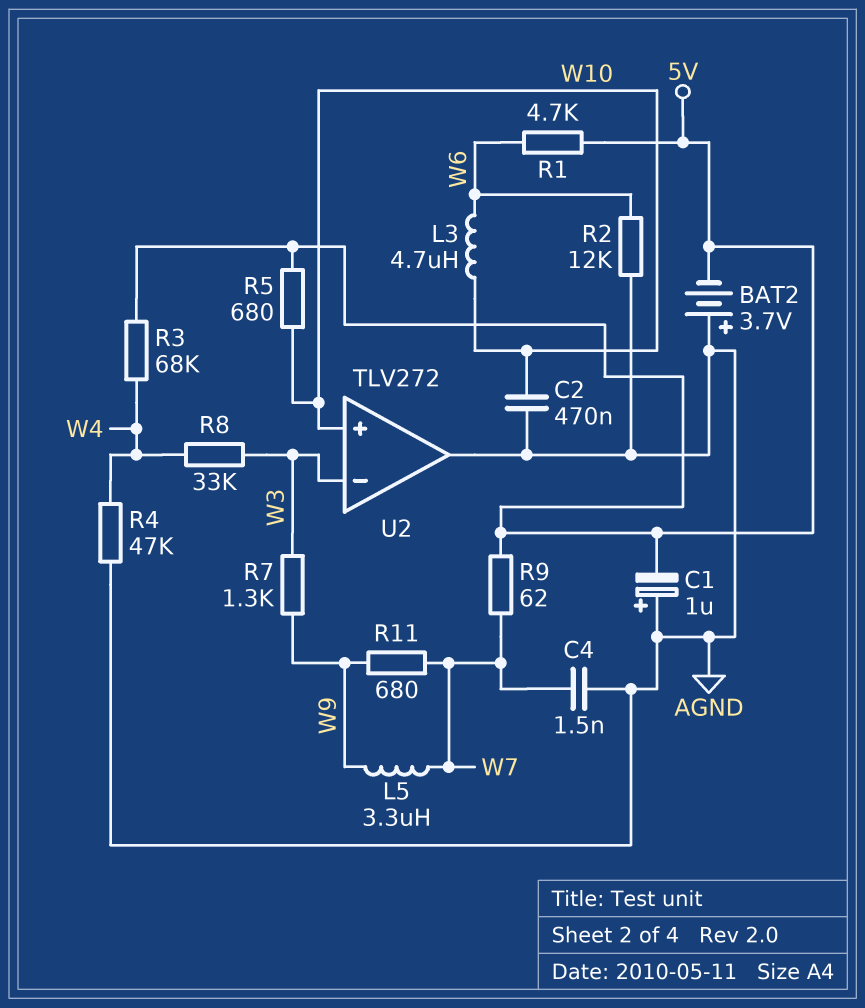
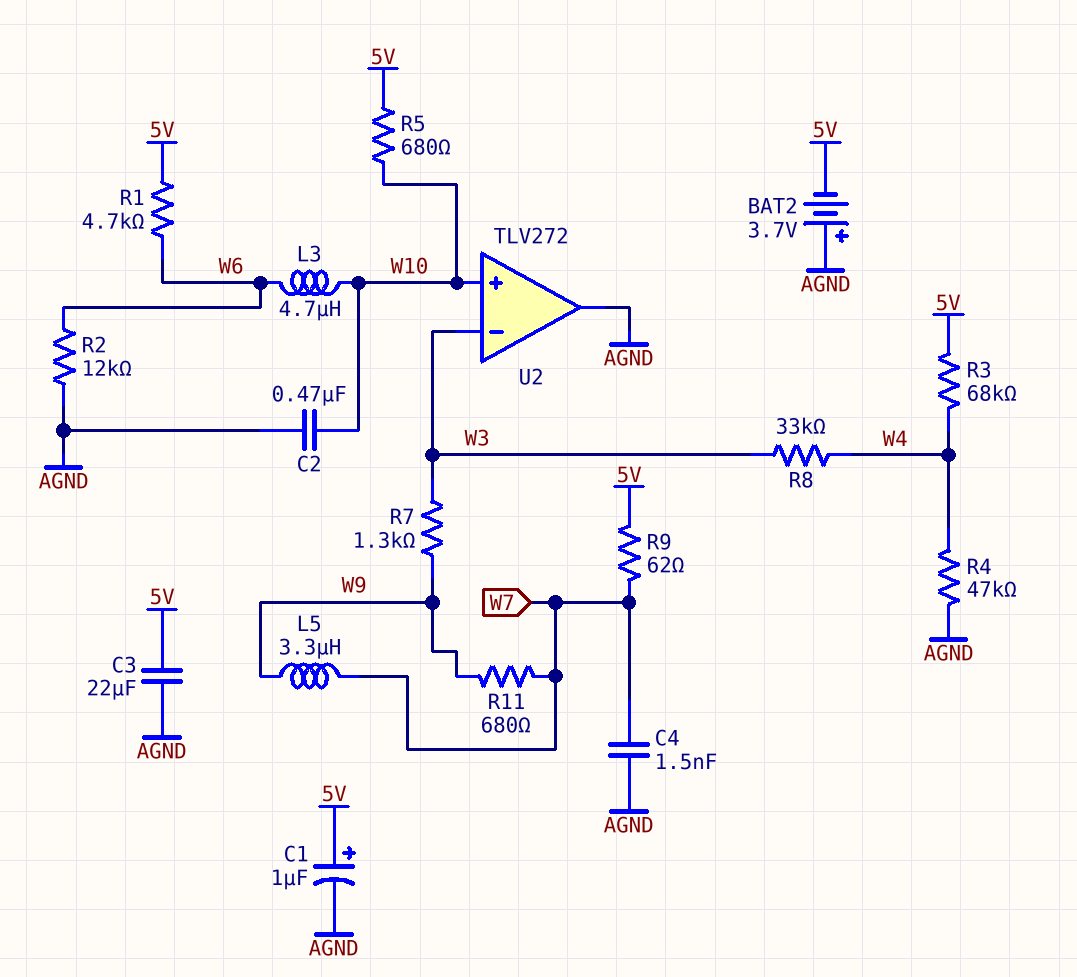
C1: 1uF (plus AGND, minus 5V) -> 1uF (plus 5V, minus AGND)
C3: none -> 22uF (5V, AGND)

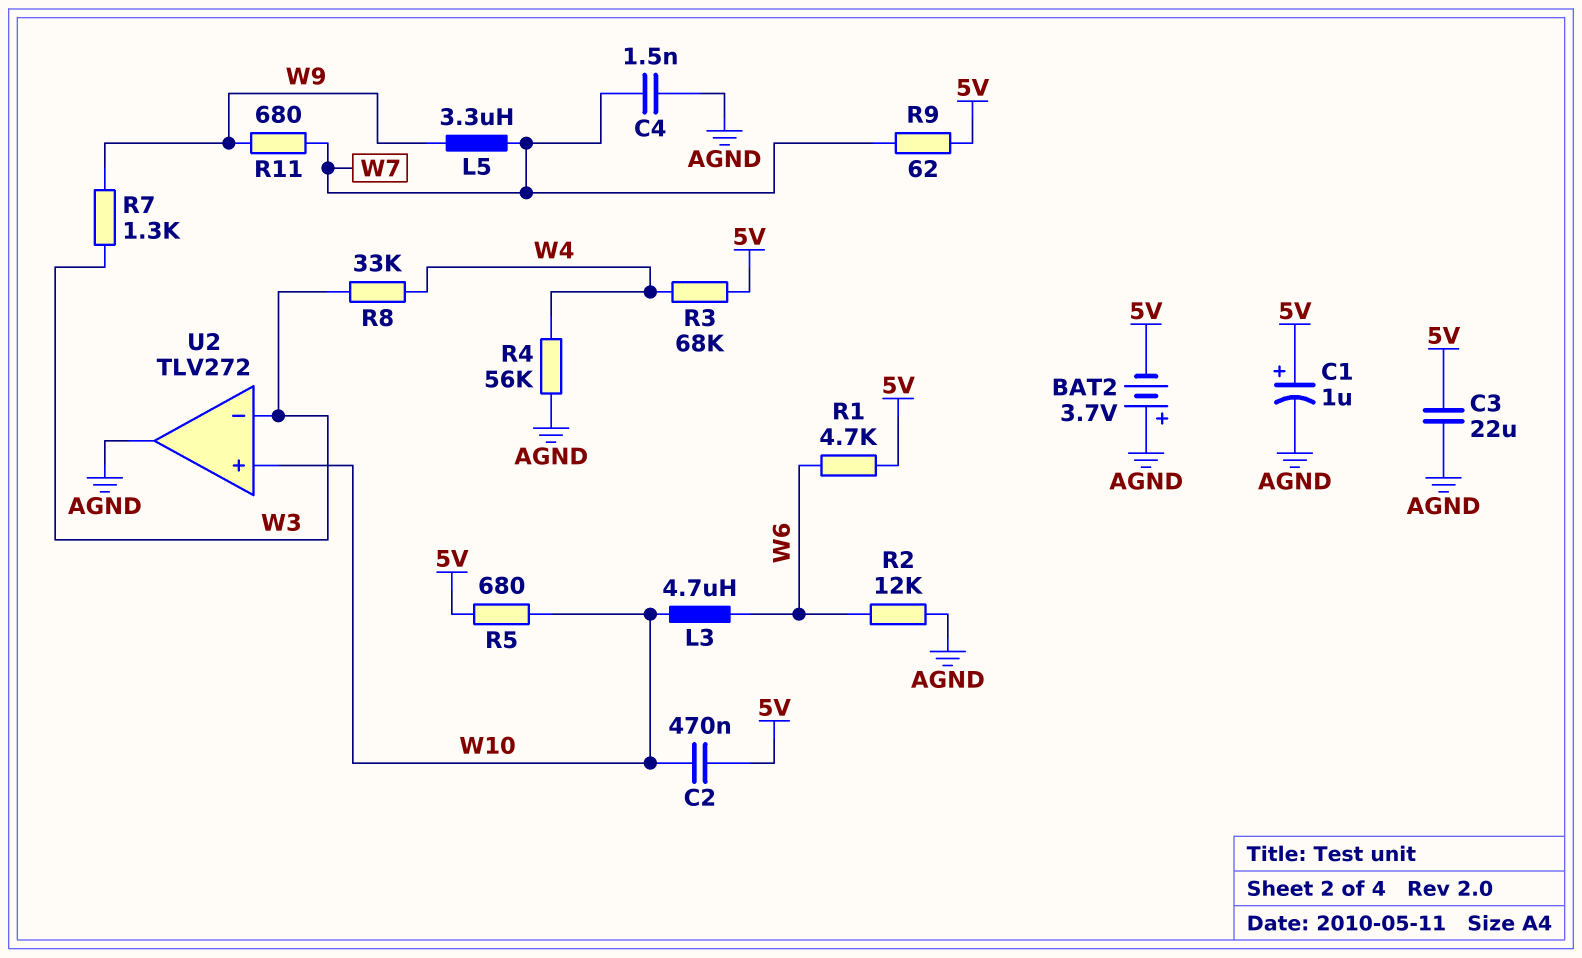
C2: 470nF (AGND, W10) -> 470nF (5V, W10)
R4: 47k (AGND, W4) -> 56k (AGND, W4)

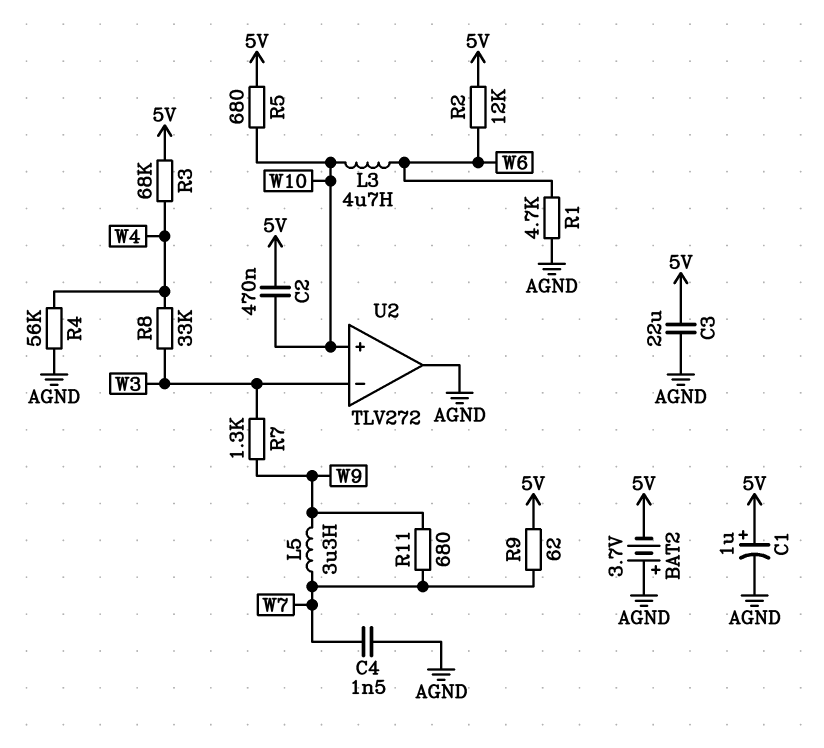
R1: 4.7k (5V, W6) -> 4.7k (AGND, W6)
R2: 12k (AGND, W6) -> 12k (5V, W6)

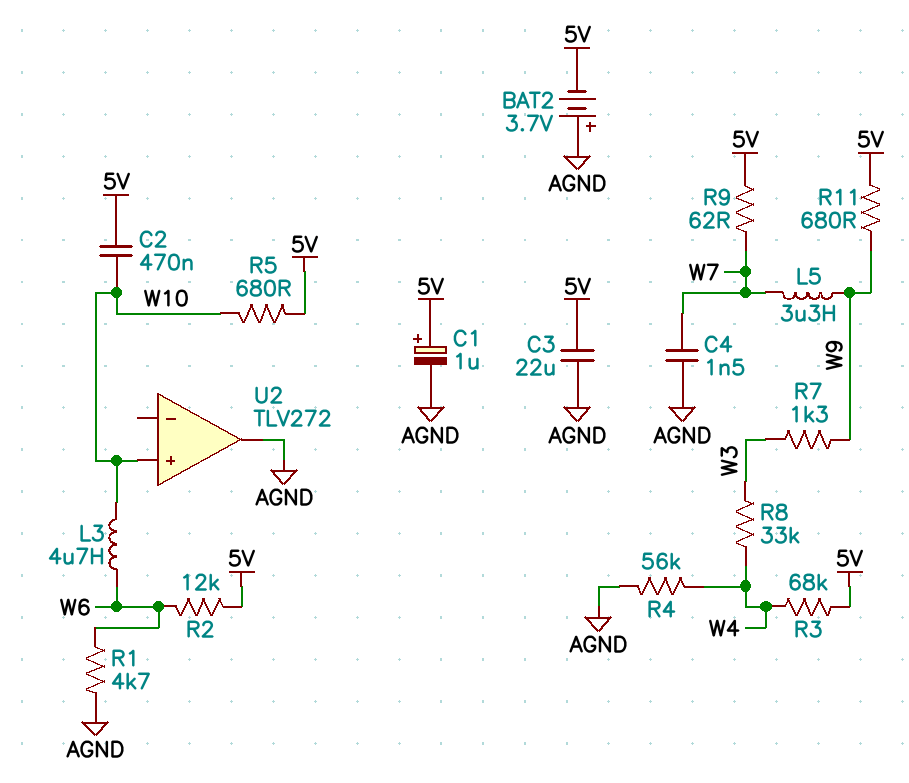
R11: 680 (W7, W9) -> 680 (5V, W9)
U2 pin in-: W3 -> none

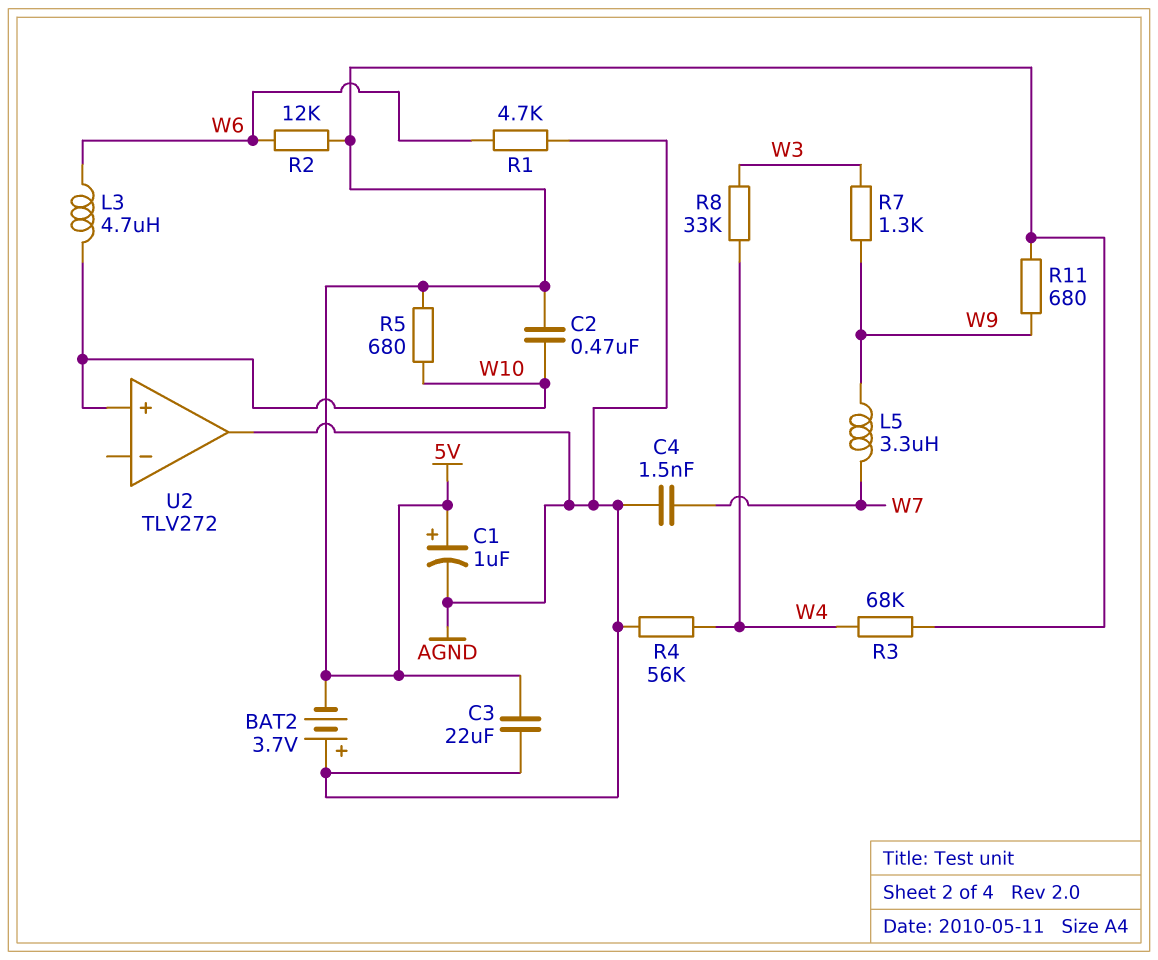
R9: 62 (5V, W7) -> none

